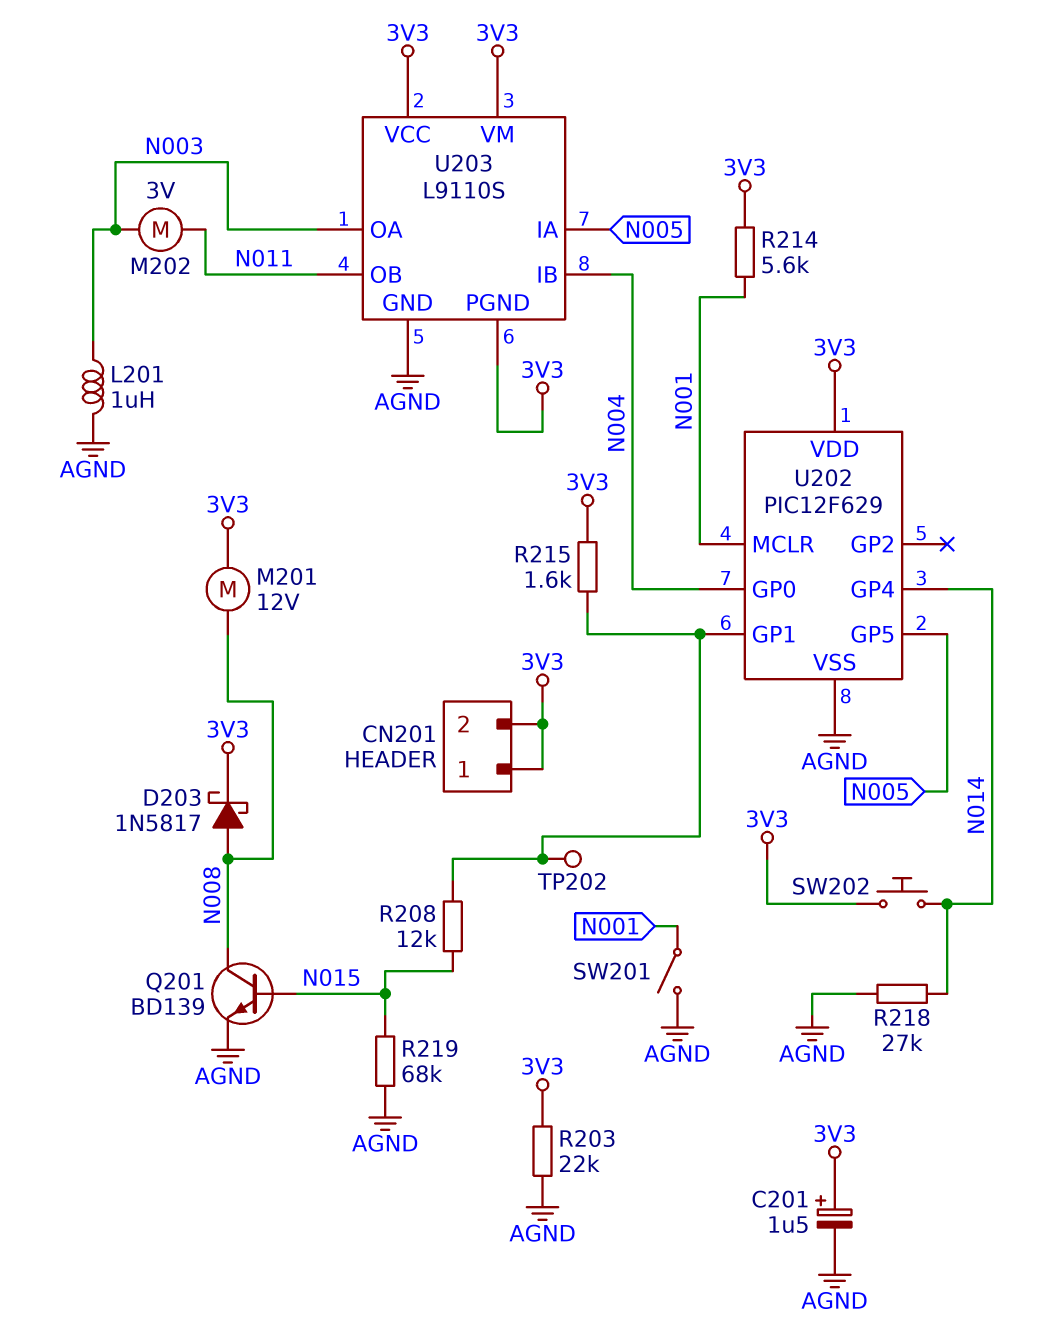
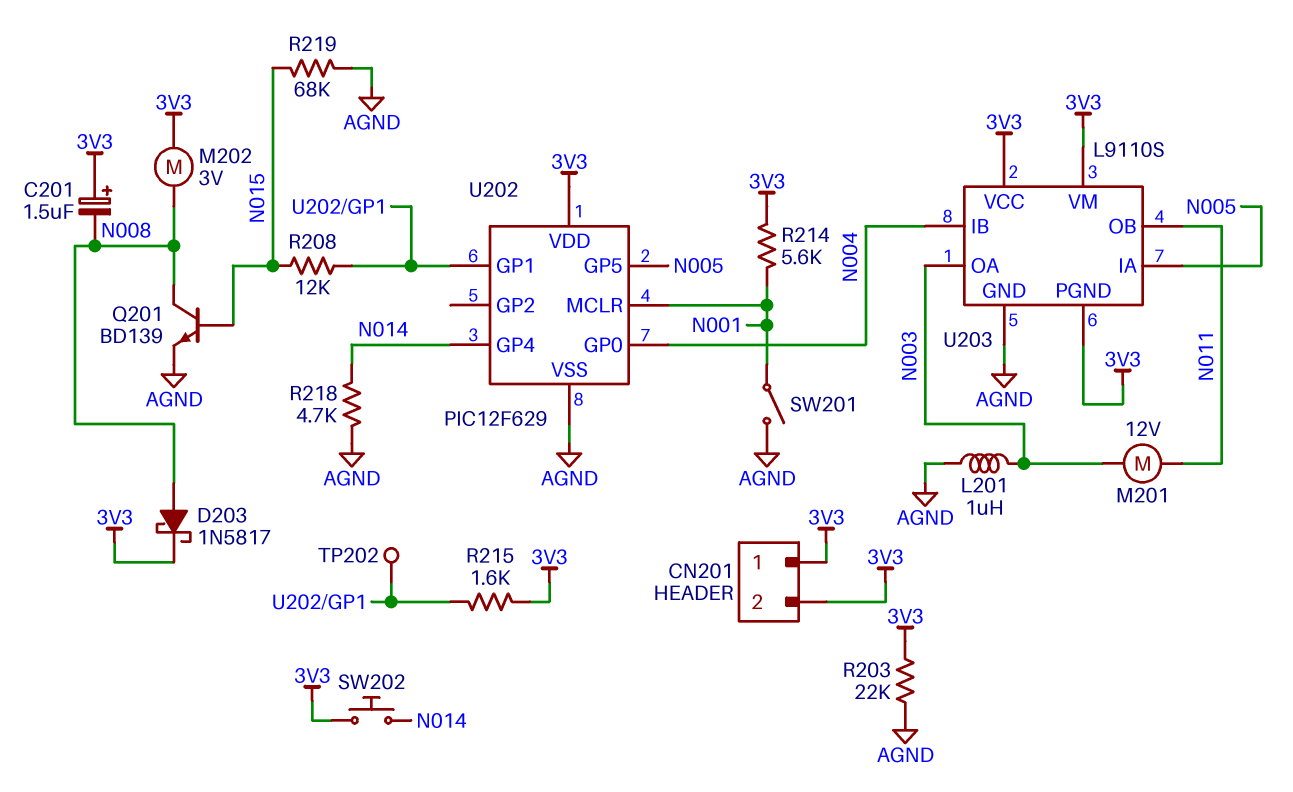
C201: 1.5uF (plus 3V3, minus AGND) -> 1.5uF (plus 3V3, minus N008)
M201: motor 12V (3V3, N008) -> motor 12V (N003, N011)
M202: motor 3V (N003, N011) -> motor 3V (3V3, N008)
R218: 27k (AGND, N014) -> 4.7k (AGND, N014)

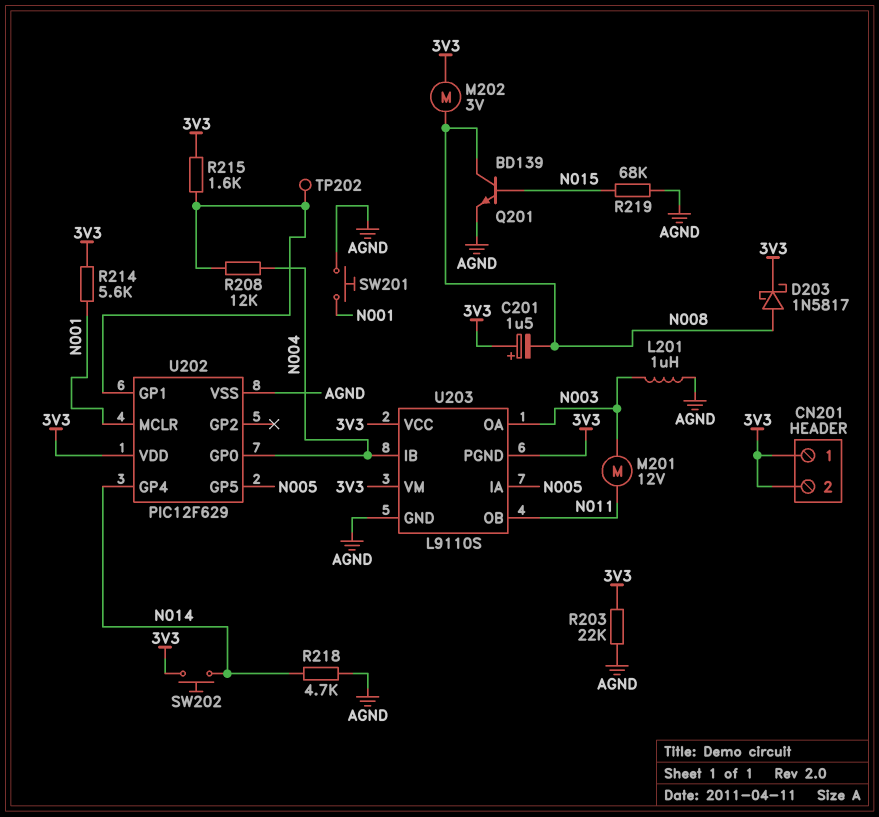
R208: 12k (N015, U202/GP1) -> 12k (N004, U202/GP1)
SW201: switch (AGND, N001) -> button (AGND, N001)

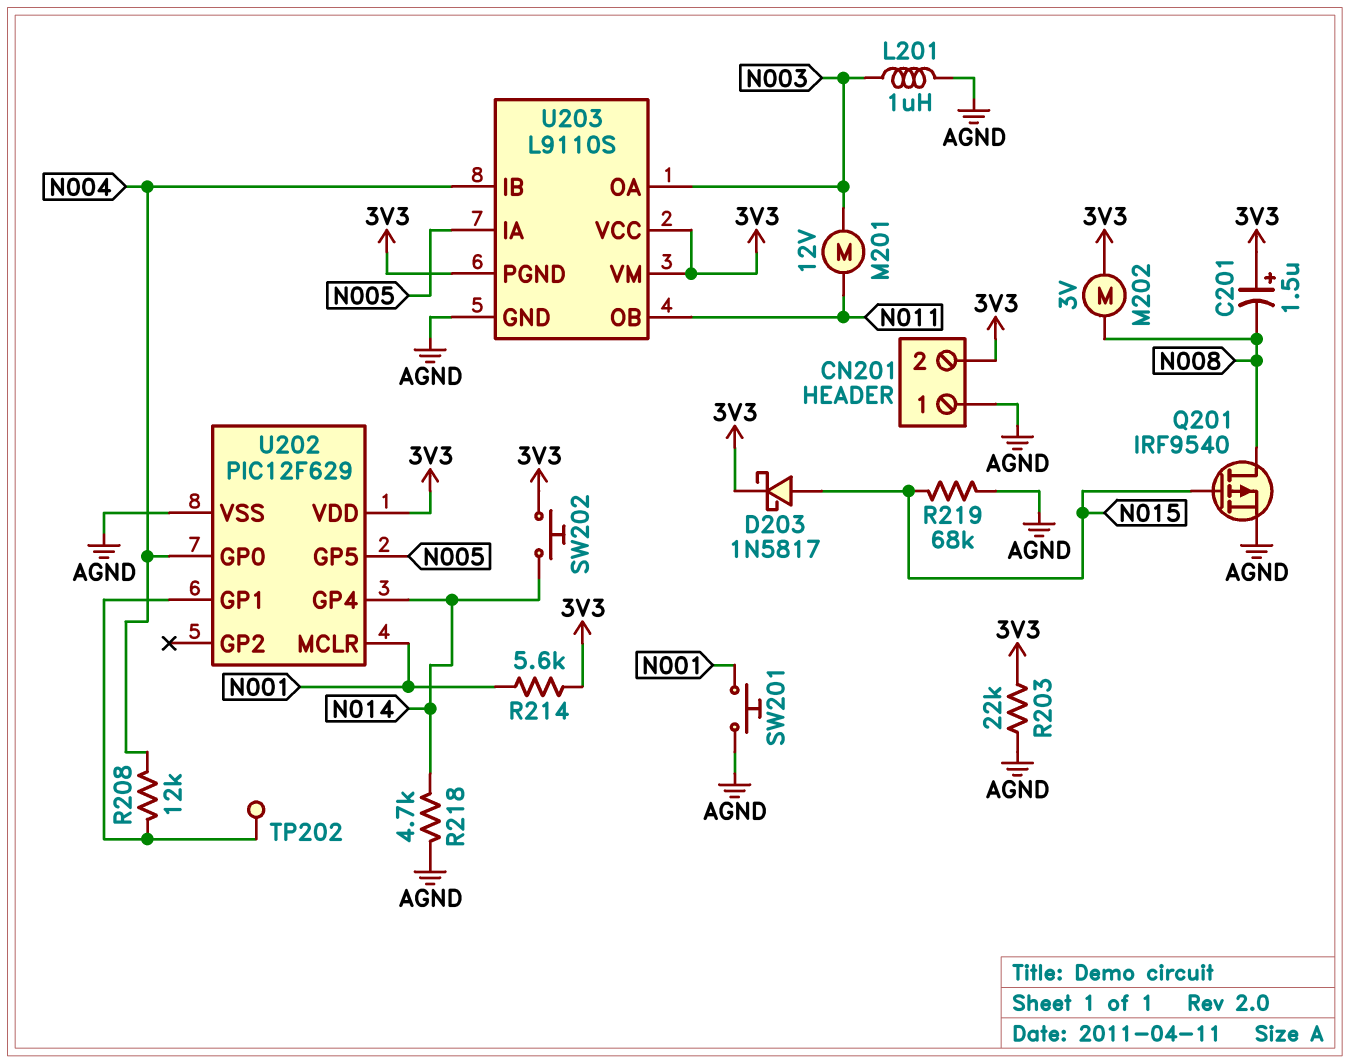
CN201 pin 1: 3V3 -> AGND
D203: schottky 1N5817 (A N008, K 3V3) -> schottky 1N5817 (A N015, K 3V3)
Q201: NPN BD139 (B N015, C N008, E AGND) -> PMOS IRF9540 (G N015, D N008, S AGND)
R215: 1.6k (3V3, U202/GP1) -> none

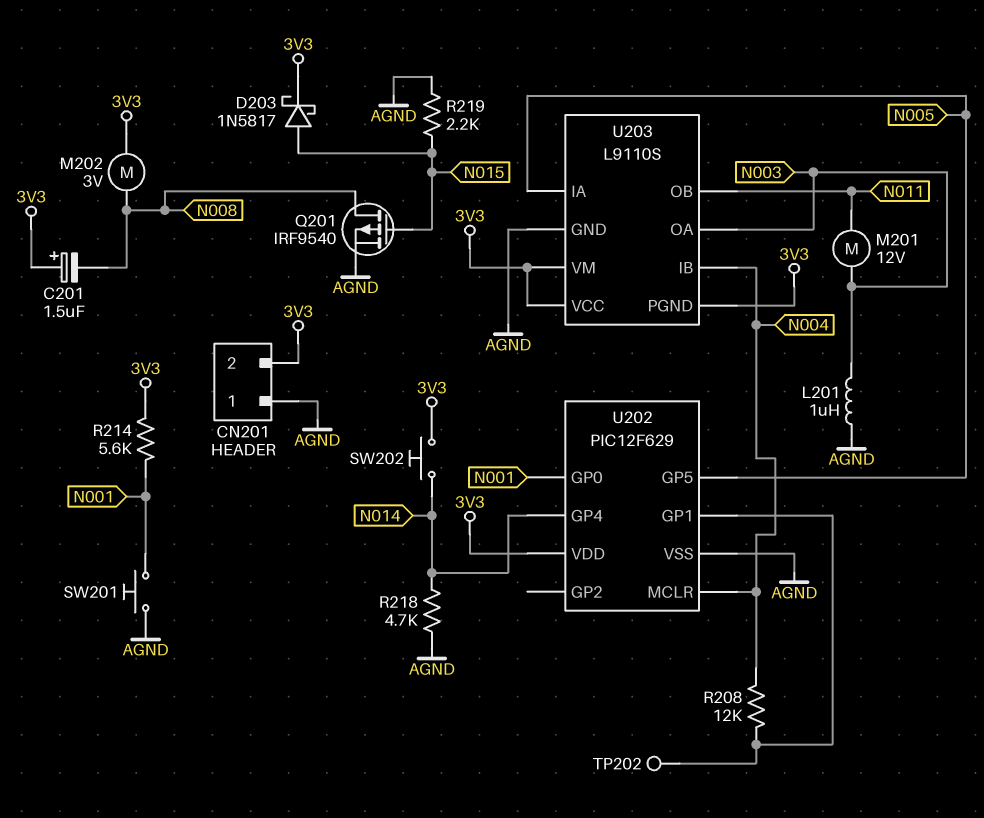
R203: 22k (3V3, AGND) -> none
R219: 68k (AGND, N015) -> 2.2k (AGND, N015)
U202 pin GP0: N004 -> N001
U202 pin MCLR: N001 -> N004

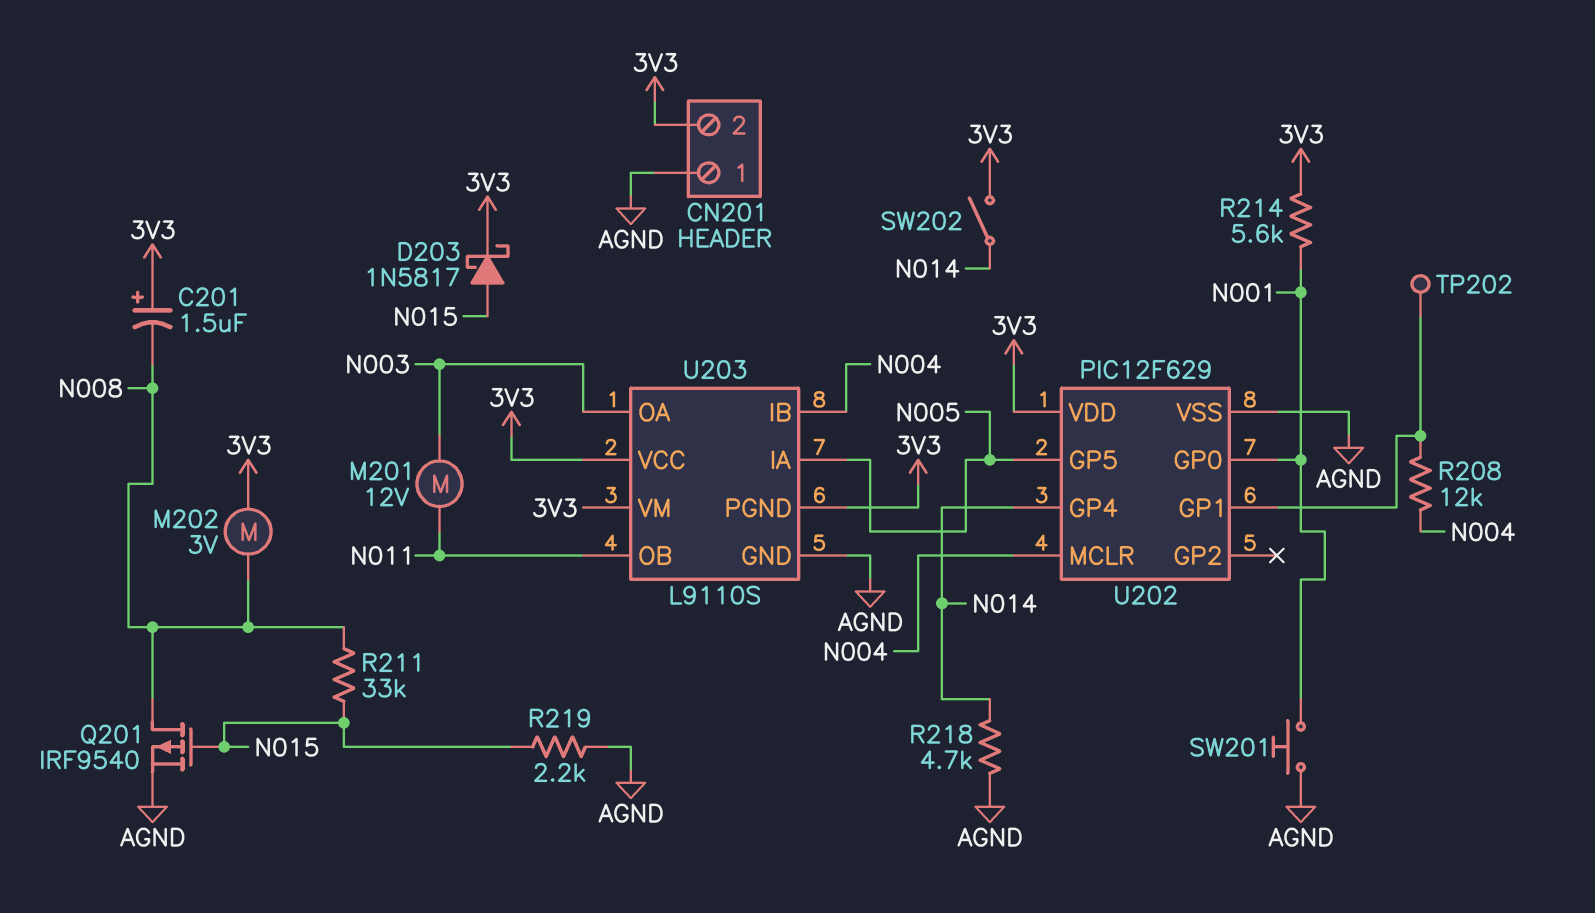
L201: 1uH (AGND, N003) -> none
R211: none -> 33k (N008, N015)
SW202: button (3V3, N014) -> switch (3V3, N014)

